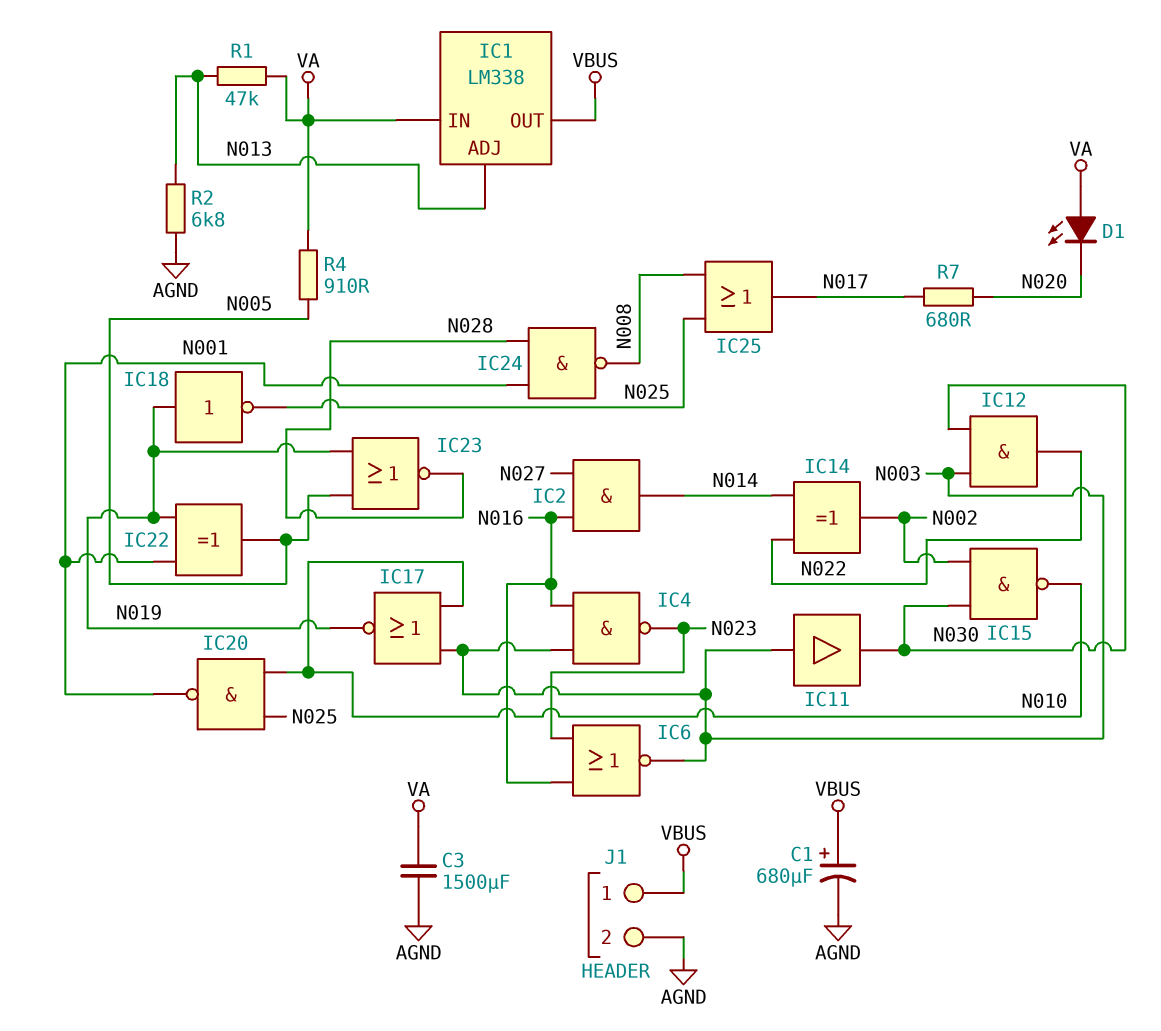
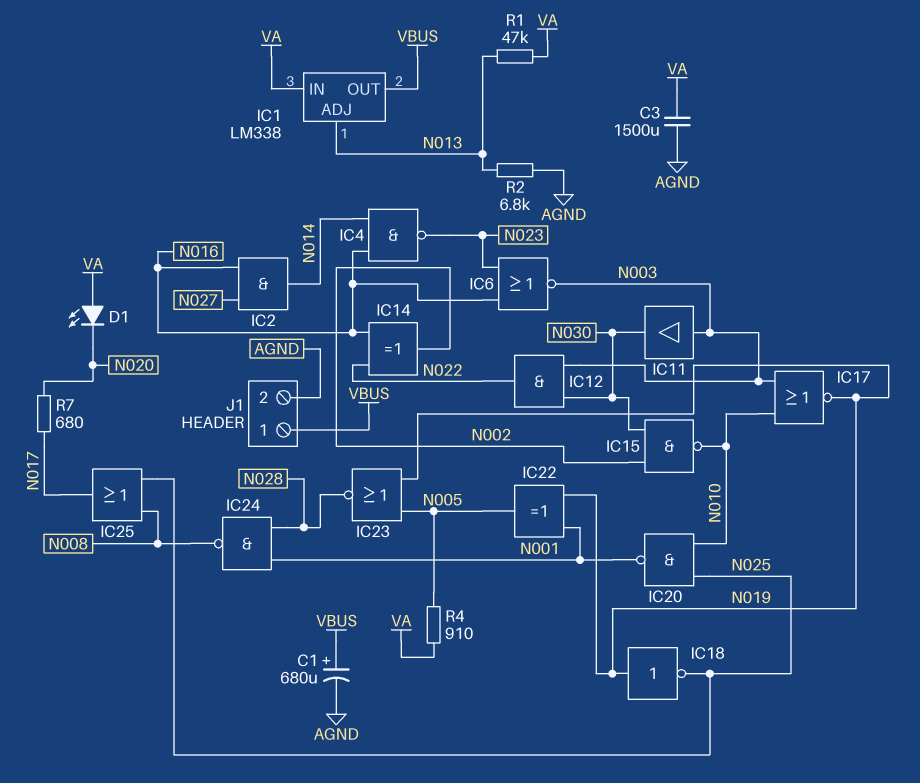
IC4: NAND (in N003, in N016, out N023) -> NAND (in N014, in N016, out N023)
IC14: XOR (in N014, in N022, out N002) -> XOR (in N016, in N022, out N002)

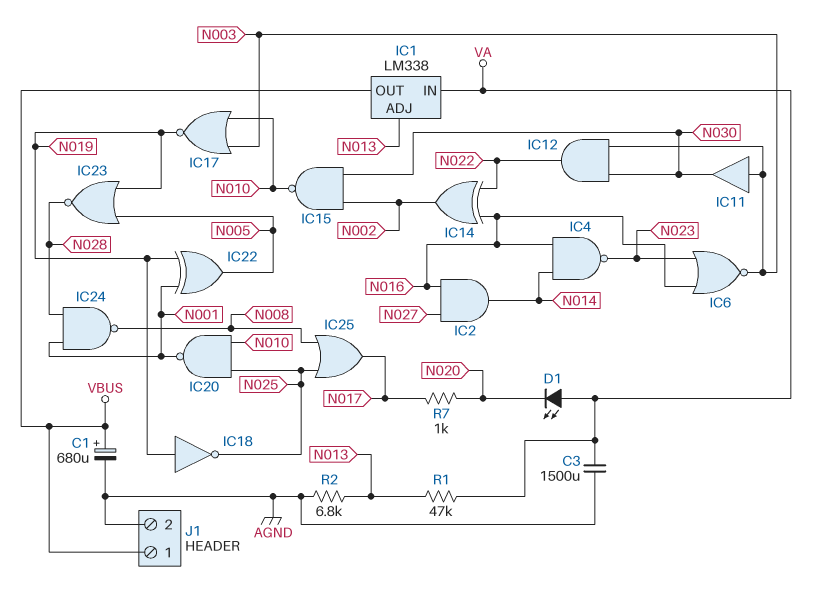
R4: 910 (N005, VA) -> none
R7: 680 (N017, N020) -> 1k (N017, N020)

